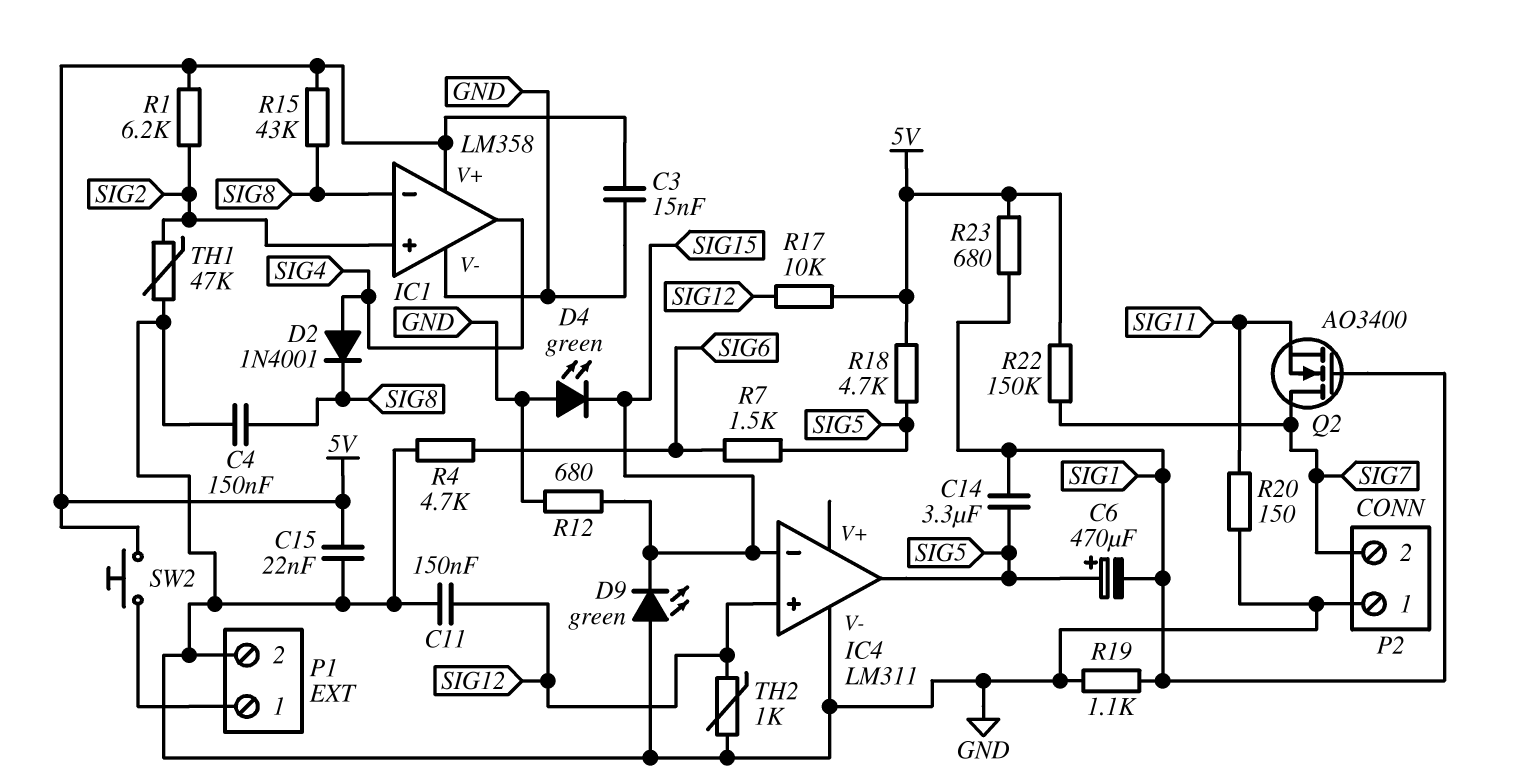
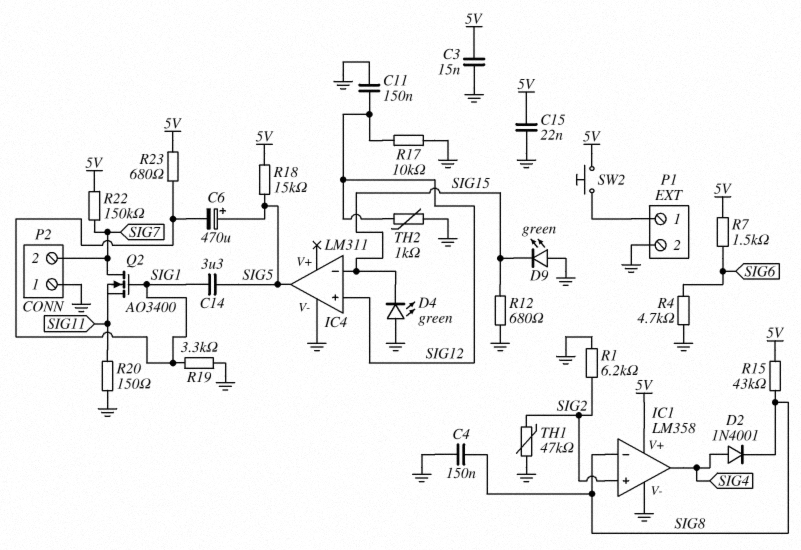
R1: 6.2k (5V, SIG2) -> 6.2k (GND, SIG2)
R7: 1.5k (SIG5, SIG6) -> 1.5k (5V, SIG6)
R17: 10k (5V, SIG12) -> 10k (GND, SIG12)
R18: 4.7k (5V, SIG5) -> 15k (5V, SIG5)
R19: 1.1k (GND, SIG1) -> 3.3k (GND, SIG1)

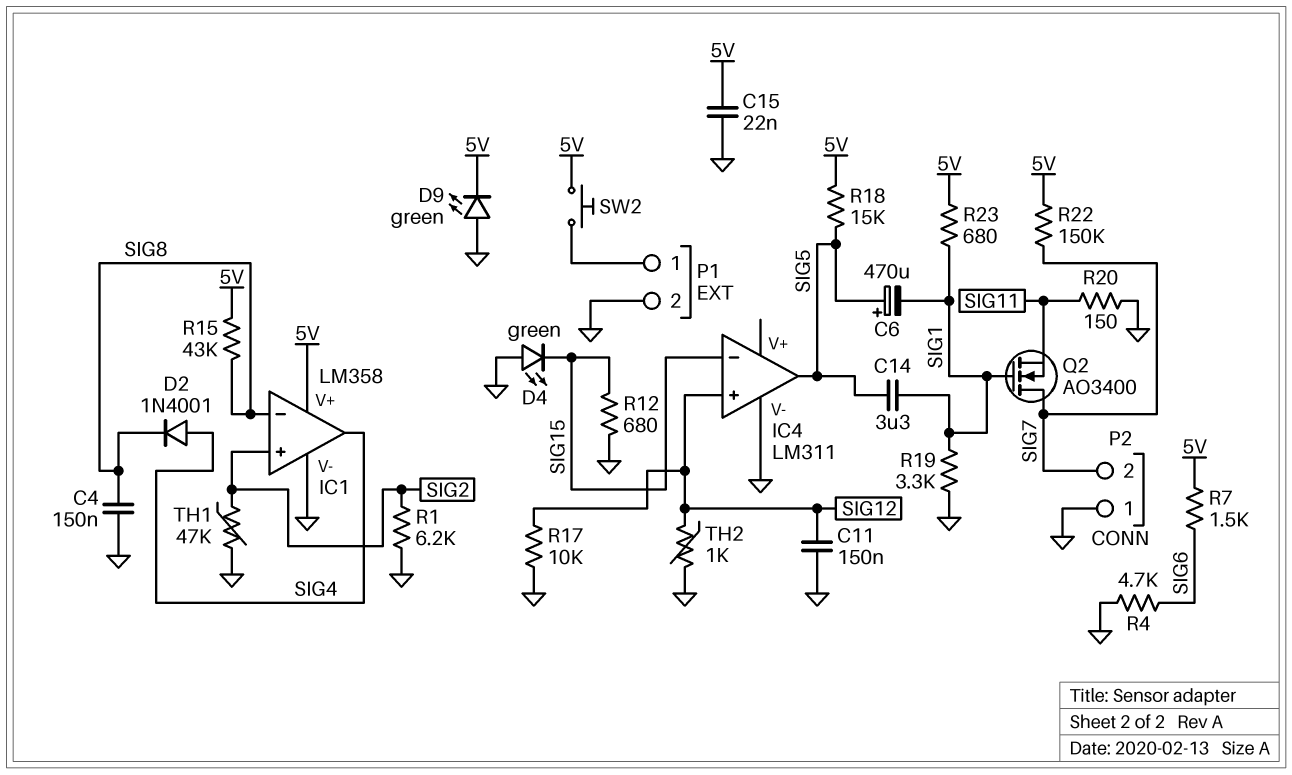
C3: 15nF (5V, GND) -> none
D9: LED green (A GND, K SIG15) -> LED green (A GND, K 5V)

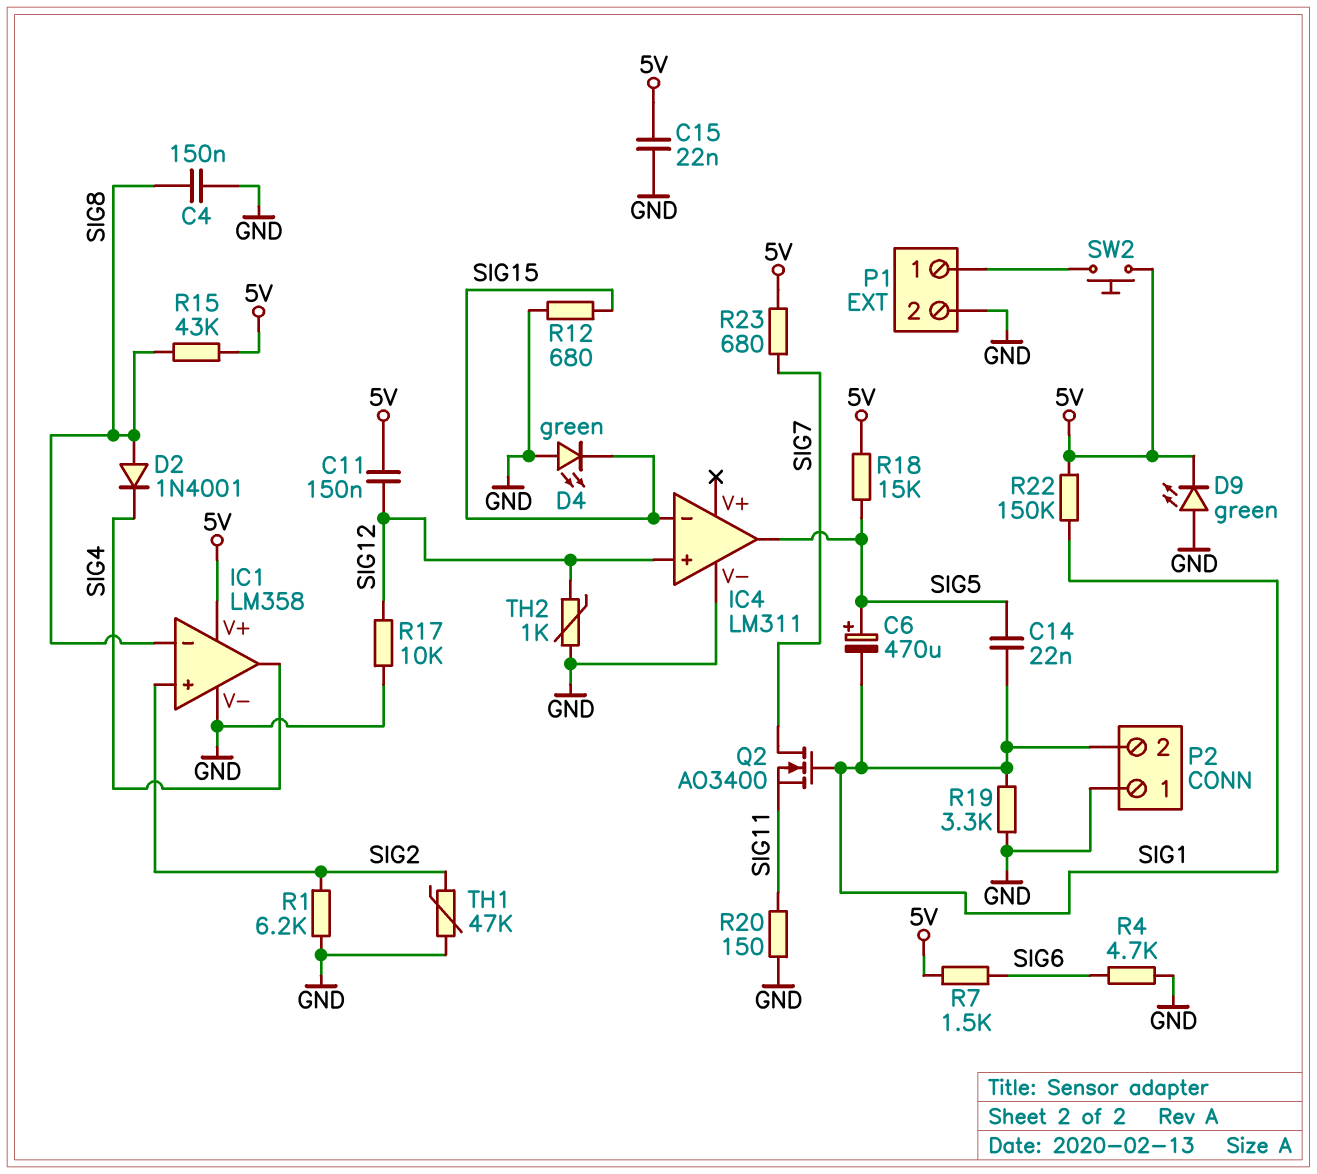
C11: 150nF (GND, SIG12) -> 150nF (5V, SIG12)
C14: 3.3uF (SIG1, SIG5) -> 22nF (SIG1, SIG5)
D2: diode 1N4001 (A SIG4, K SIG8) -> diode 1N4001 (A SIG8, K SIG4)
P2 pin 2: SIG7 -> SIG1
R22: 150k (5V, SIG7) -> 150k (5V, SIG1)
R23: 680 (5V, SIG1) -> 680 (5V, SIG7)

